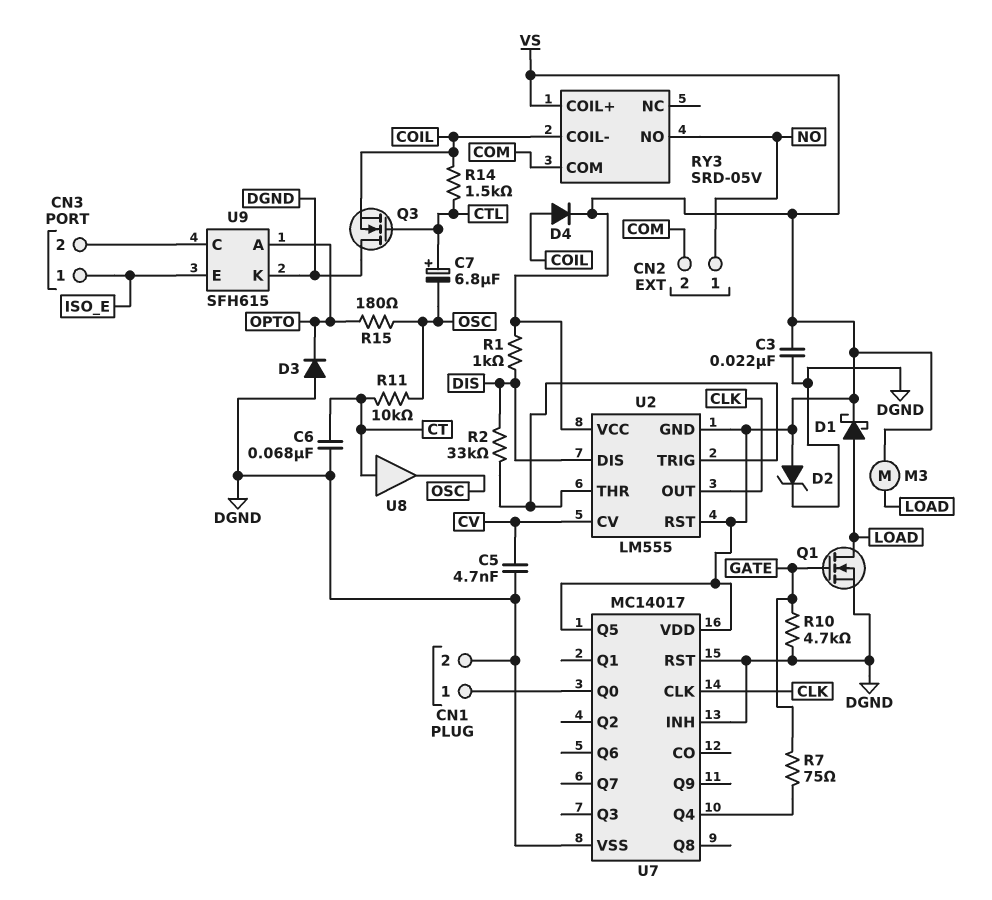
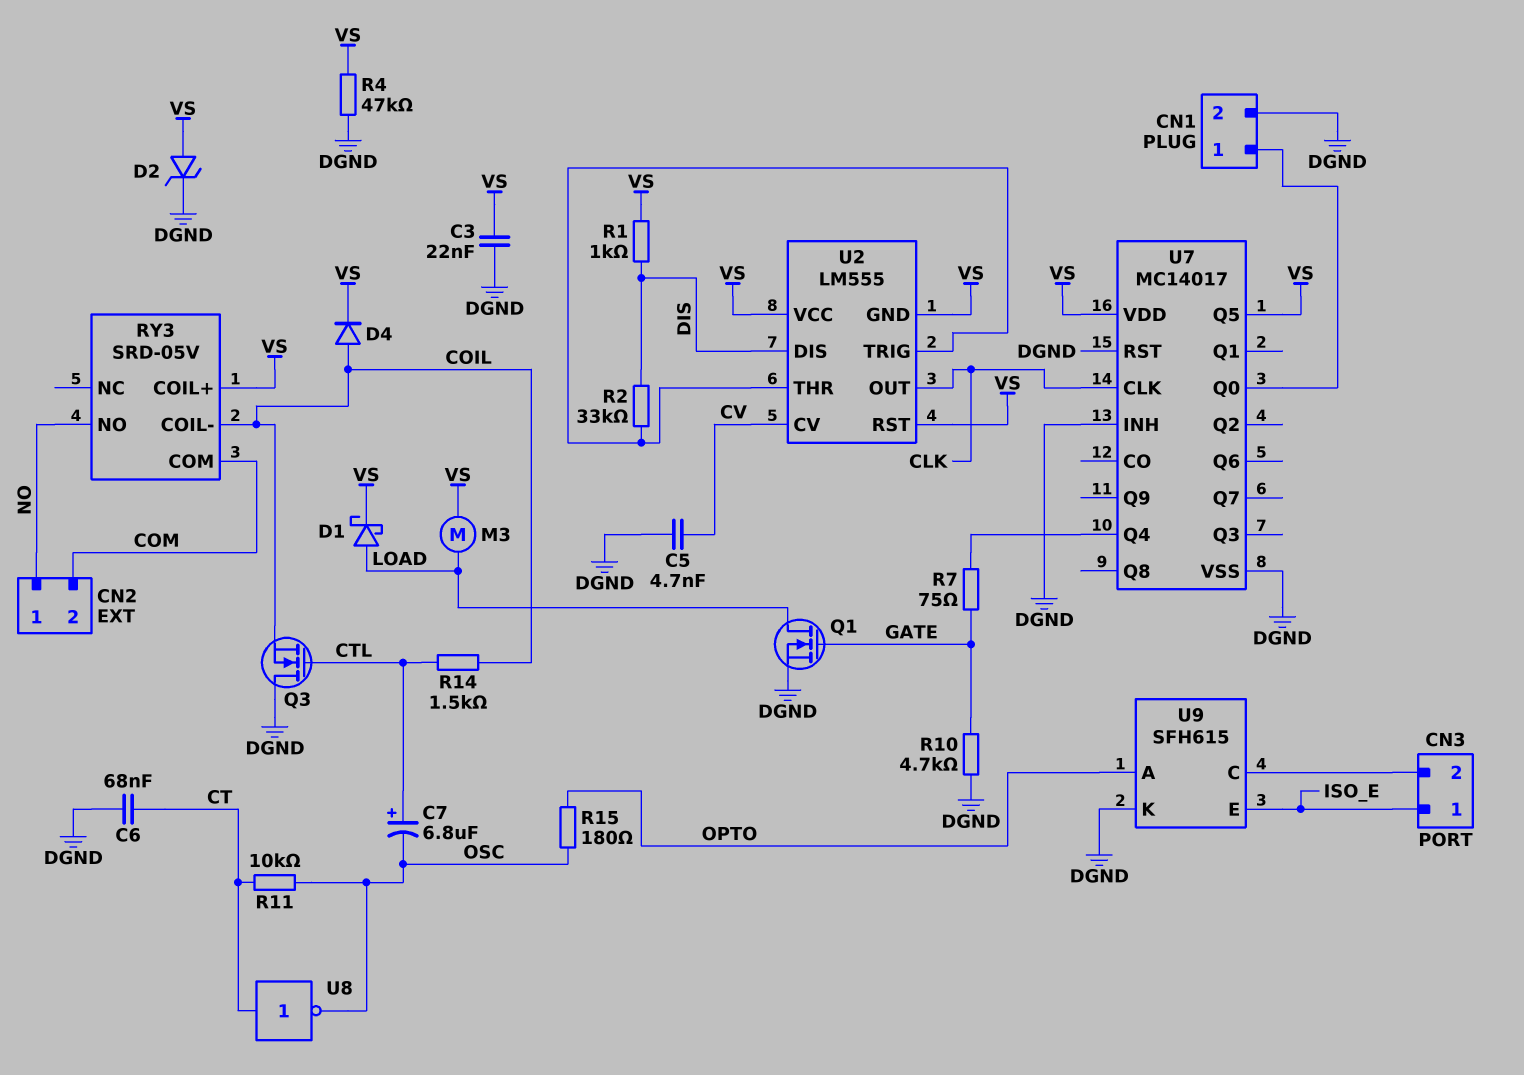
D3: diode (A DGND, K OPTO) -> none
R4: none -> 47k (DGND, VS)
U8: buffer (in CT, out OSC) -> NOT (in CT, out OSC)

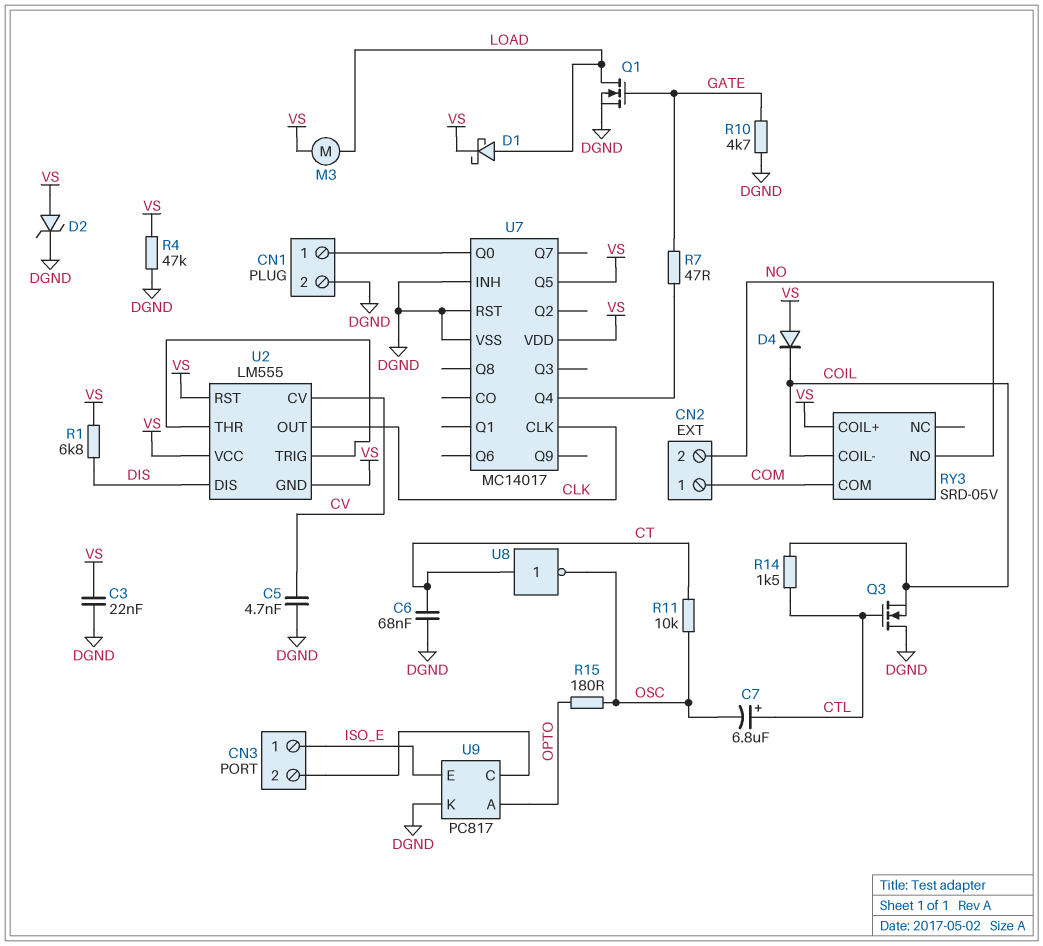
CN2 pin 1: NO -> COM
CN2 pin 2: COM -> NO
D4: diode (A COIL, K VS) -> diode (A VS, K COIL)
R1: 1k (DIS, VS) -> 6.8k (DIS, VS)
R2: 33k (DIS, U2/THR) -> none
R7: 75 (GATE, U7/Q4) -> 47 (GATE, U7/Q4)
U9: SFH615 -> PC817

